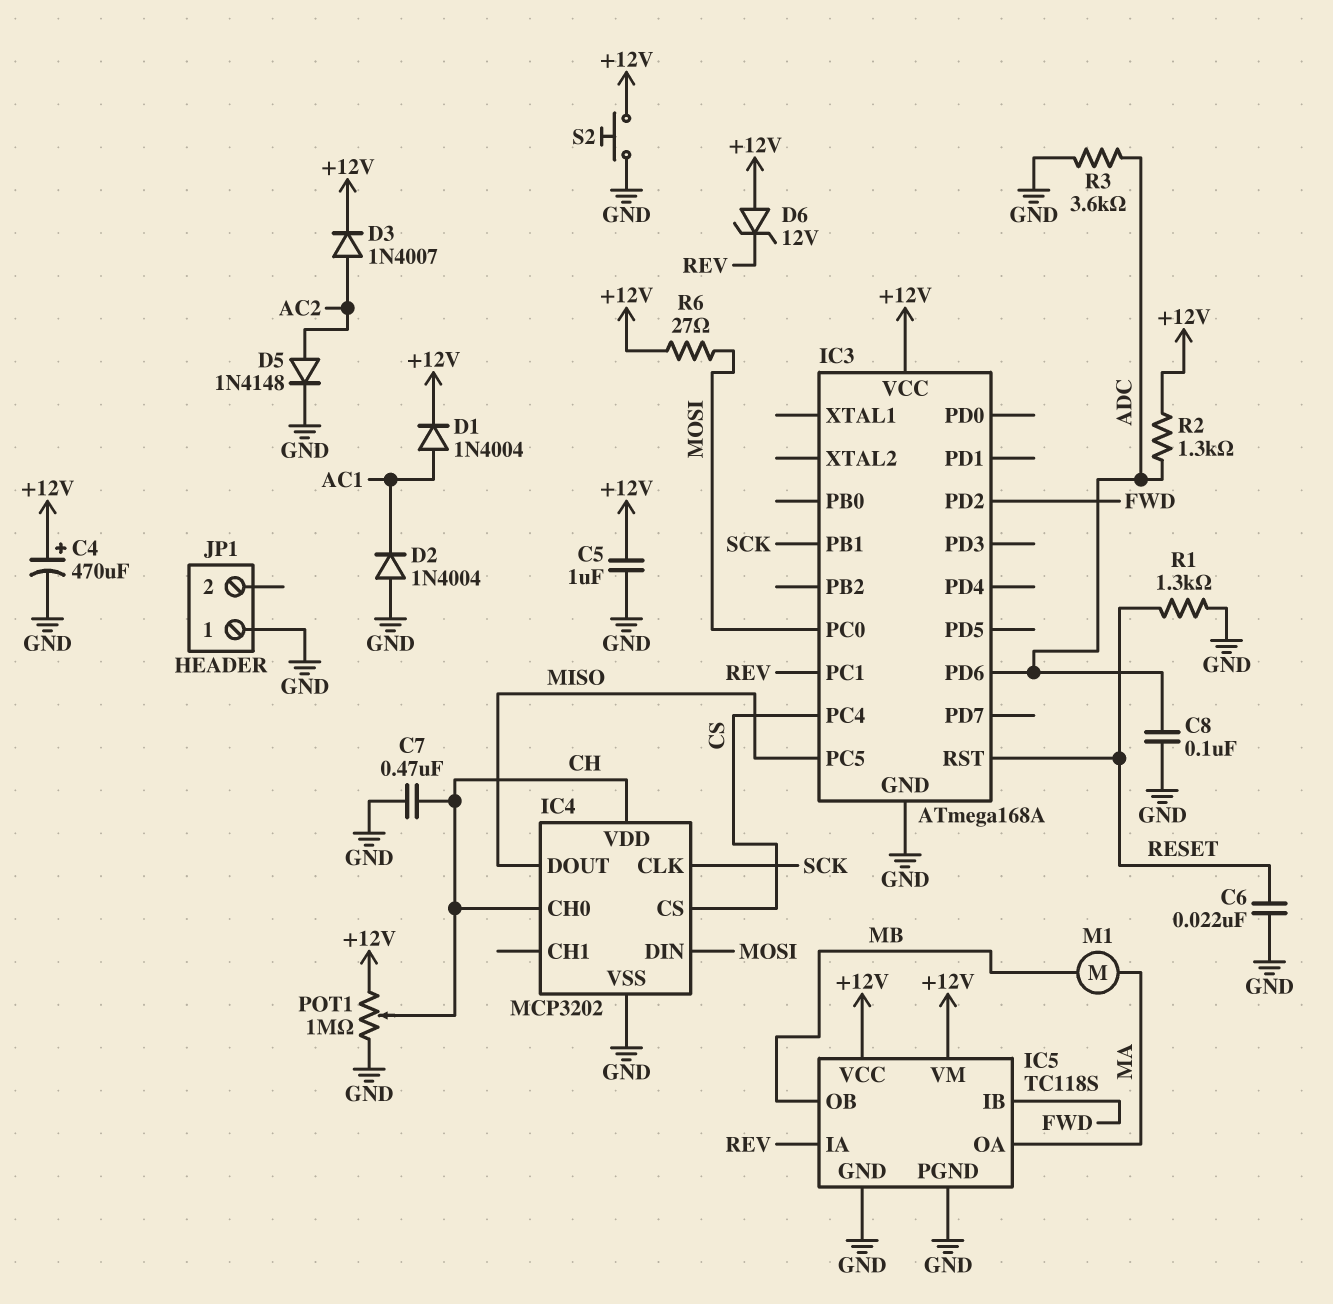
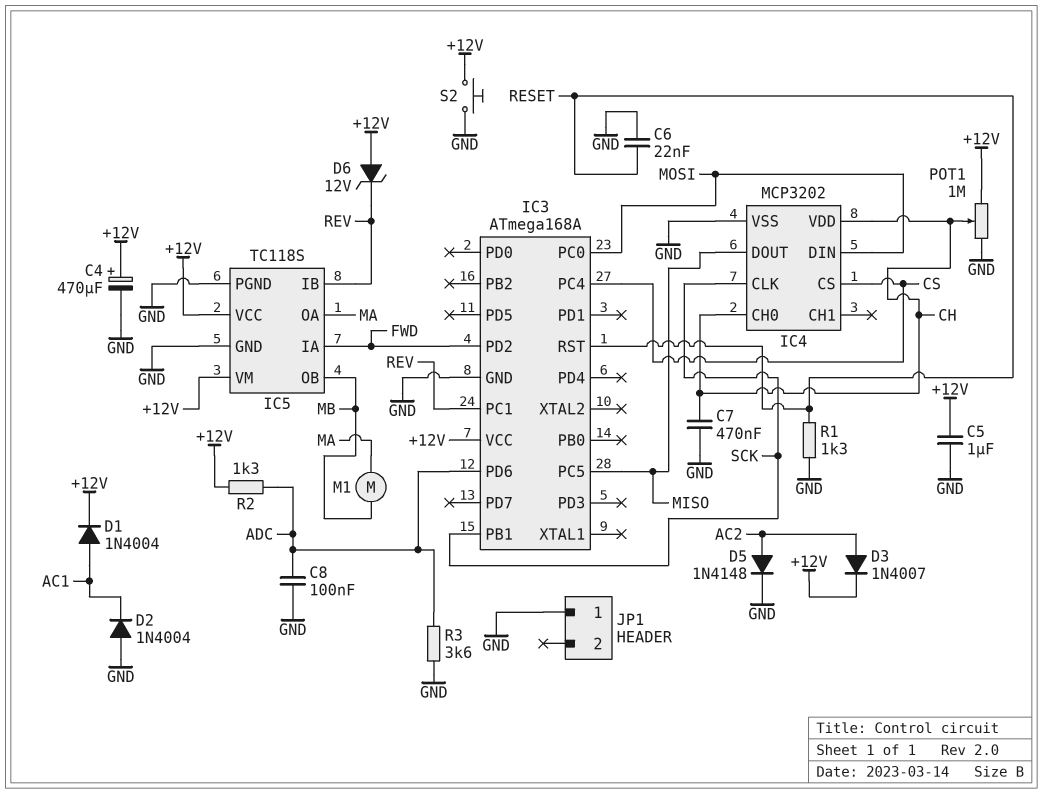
IC5 pin IA: REV -> FWD
IC5 pin IB: FWD -> REV
R6: 27 (+12V, MOSI) -> none

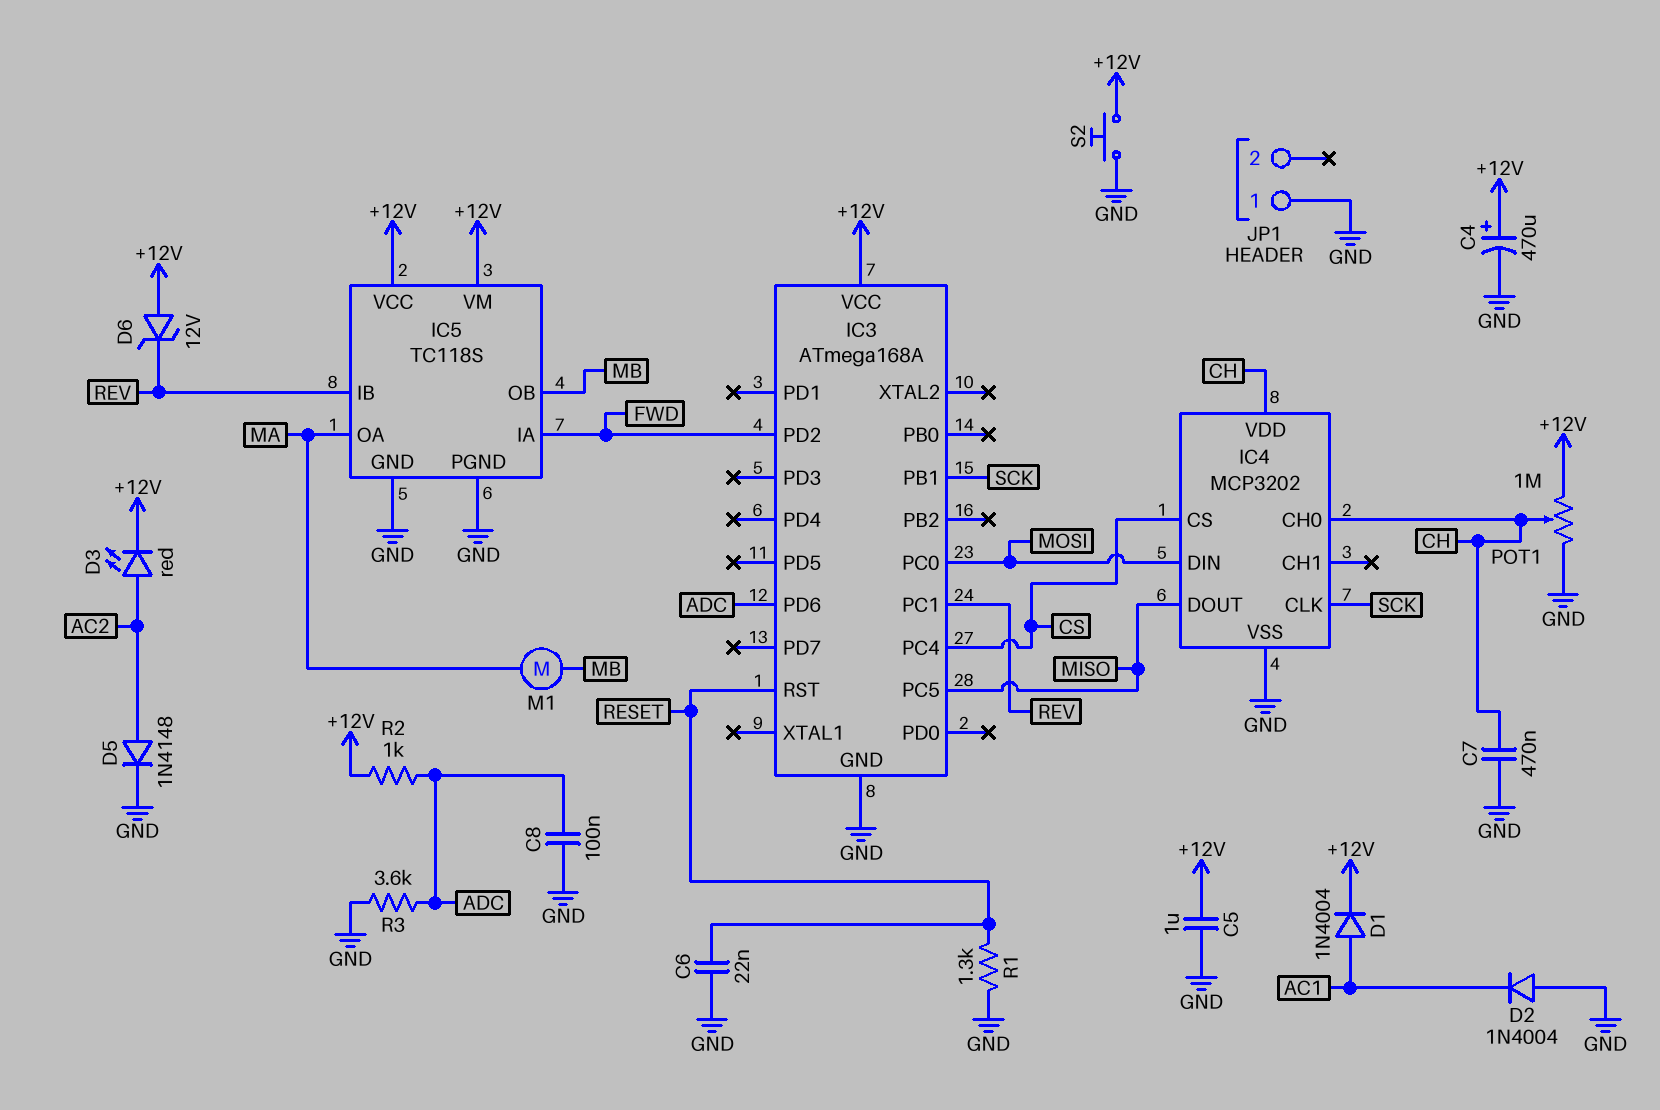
D3: diode 1N4007 (A AC2, K +12V) -> LED red (A AC2, K +12V)
R2: 1.3k (+12V, ADC) -> 1k (+12V, ADC)

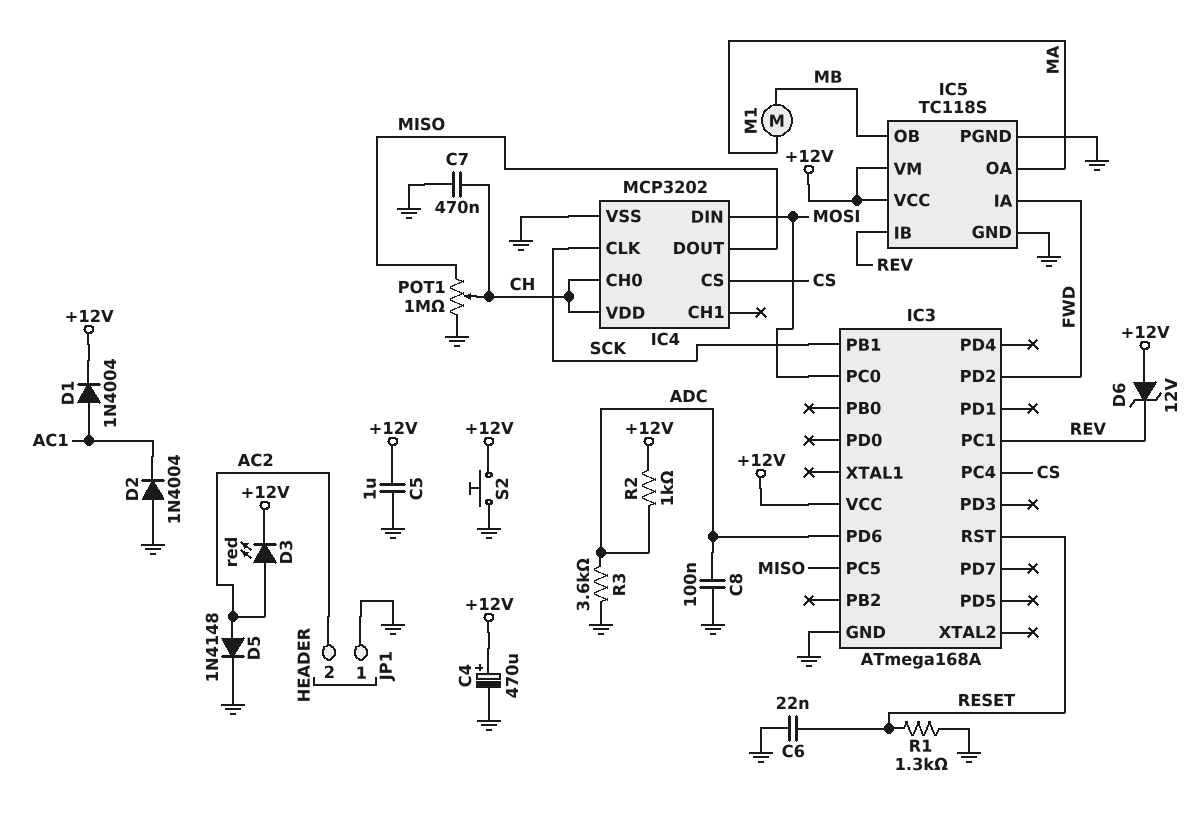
JP1 pin 2: none -> AC2
POT1: 1M (+12V, GND, wiper CH) -> 1M (GND, MISO, wiper CH)

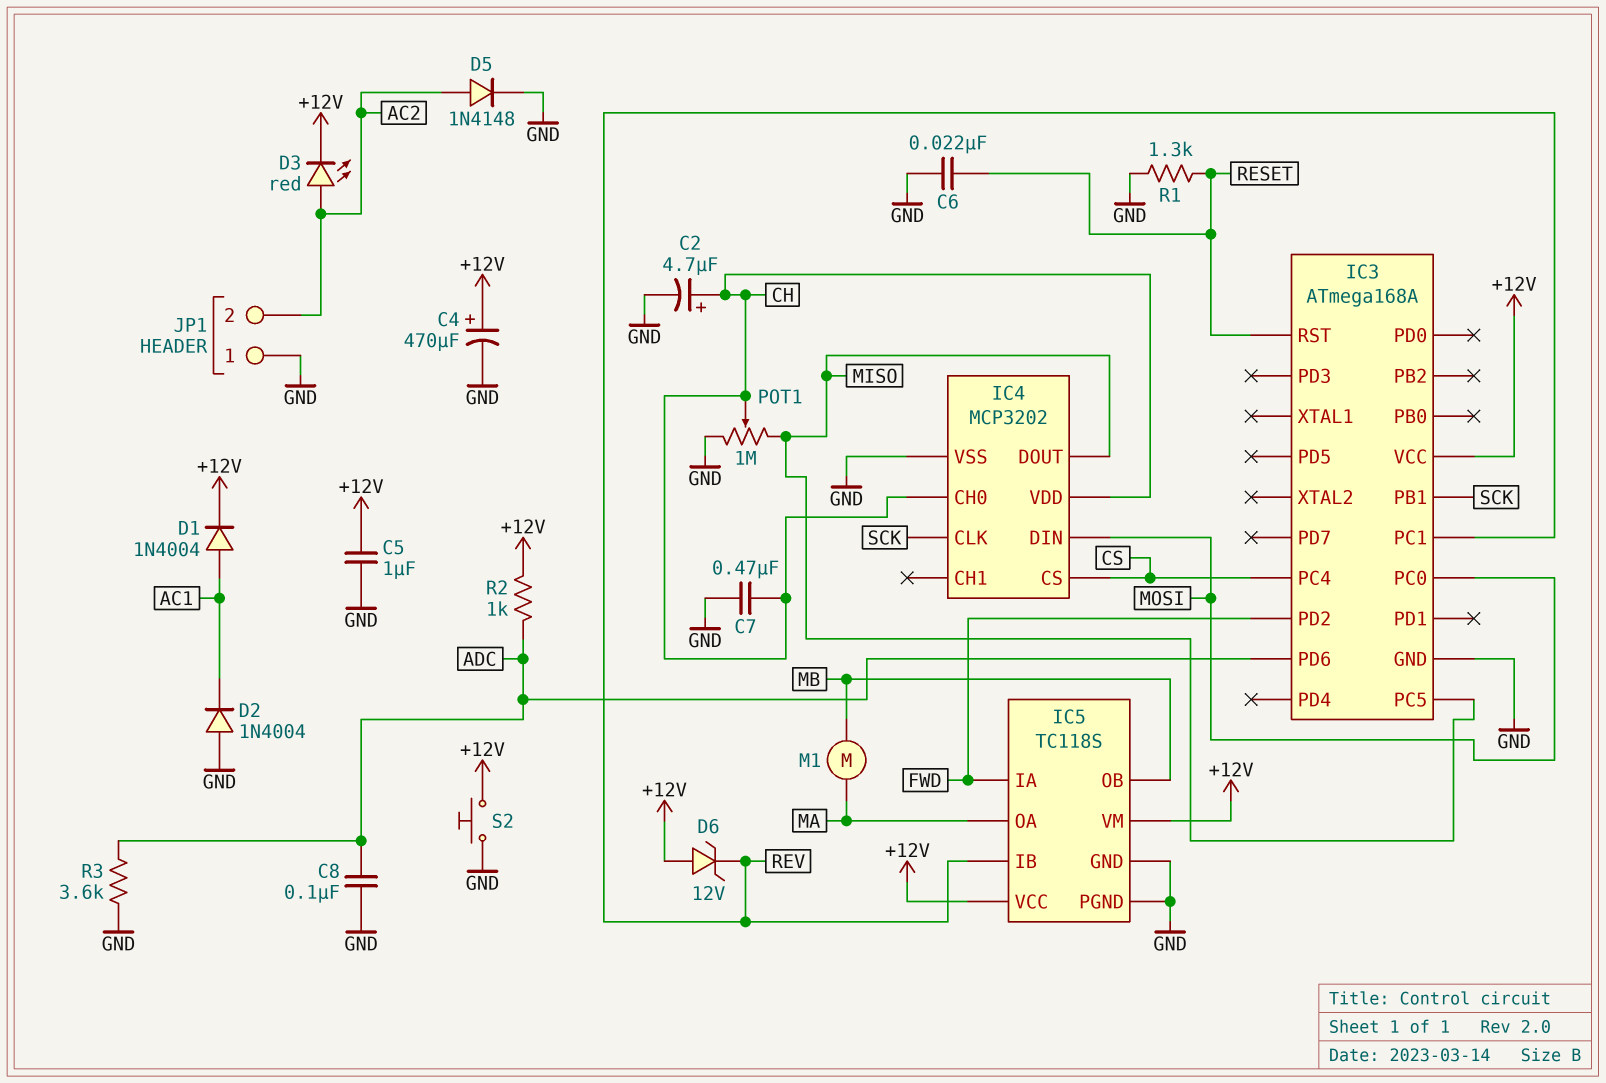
C2: none -> 4.7uF (plus CH, minus GND)

